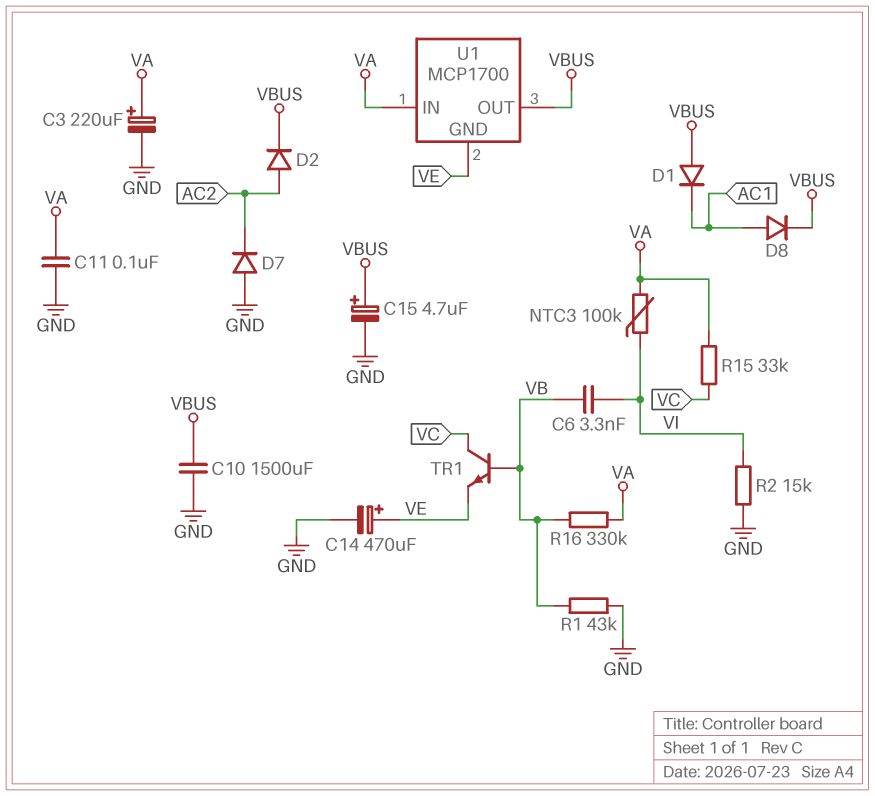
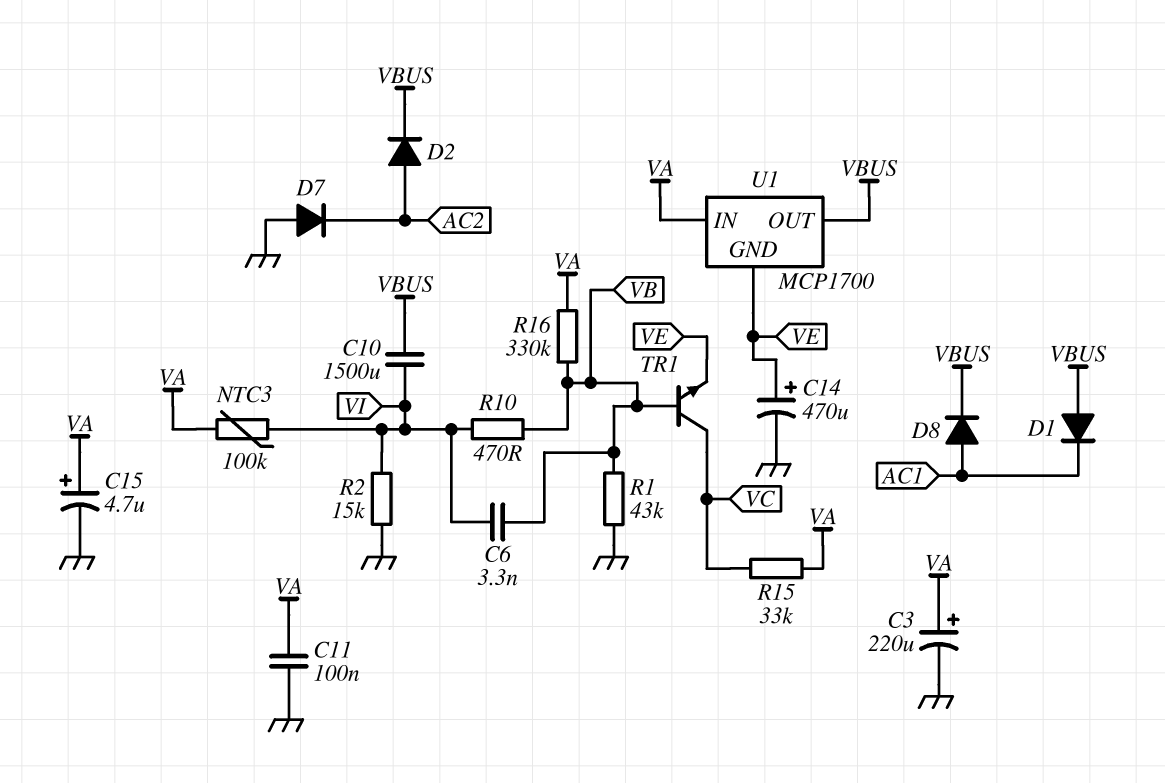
C10: 1500uF (GND, VBUS) -> 1500uF (VBUS, VI)
C15: 4.7uF (plus VBUS, minus GND) -> 4.7uF (plus VA, minus GND)
R10: none -> 470 (VB, VI)

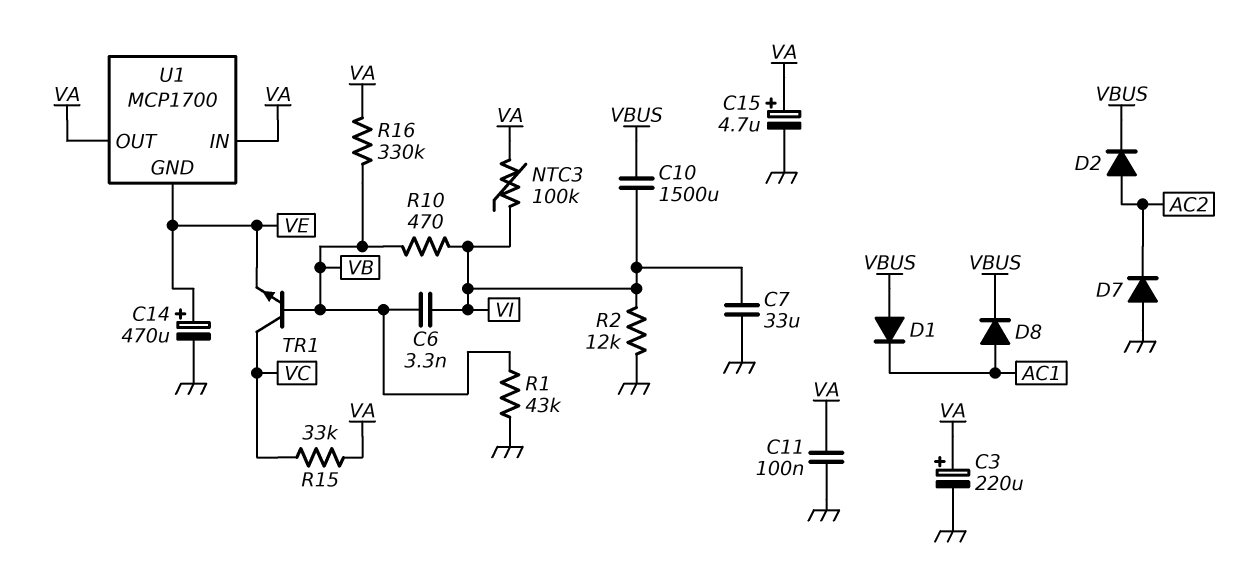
C7: none -> 33uF (GND, VI)
R2: 15k (GND, VI) -> 12k (GND, VI)
U1 pin OUT: VBUS -> VA

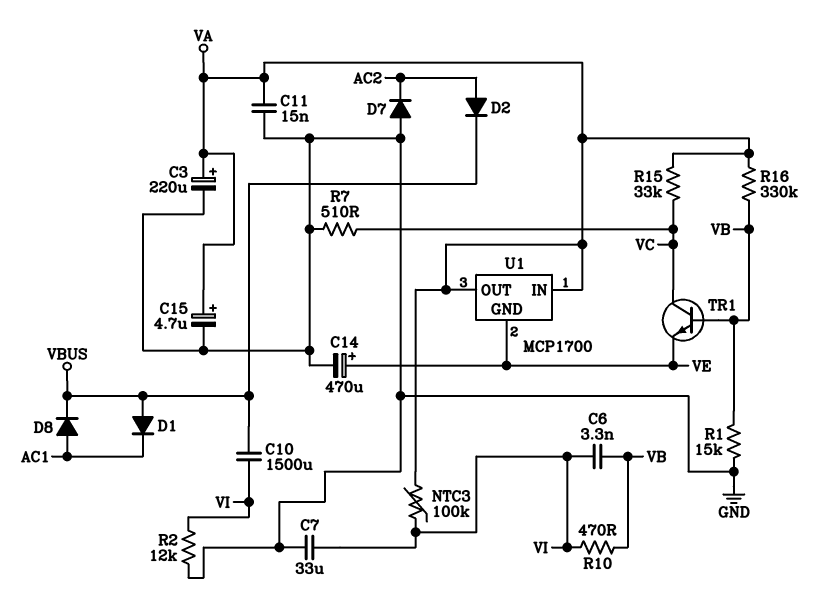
C11: 100nF (GND, VA) -> 15nF (GND, VA)
R1: 43k (GND, VB) -> 15k (GND, VB)
R7: none -> 510 (GND, VC)

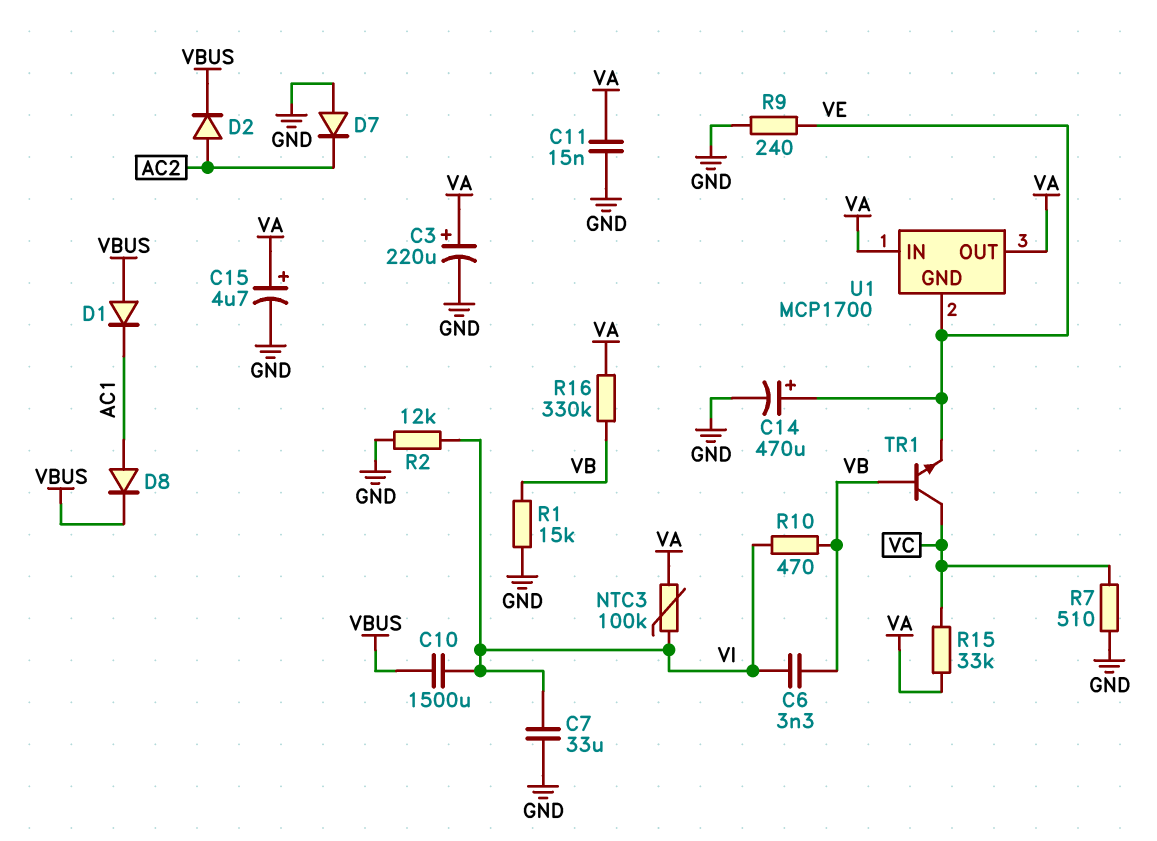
R9: none -> 240 (GND, VE)

